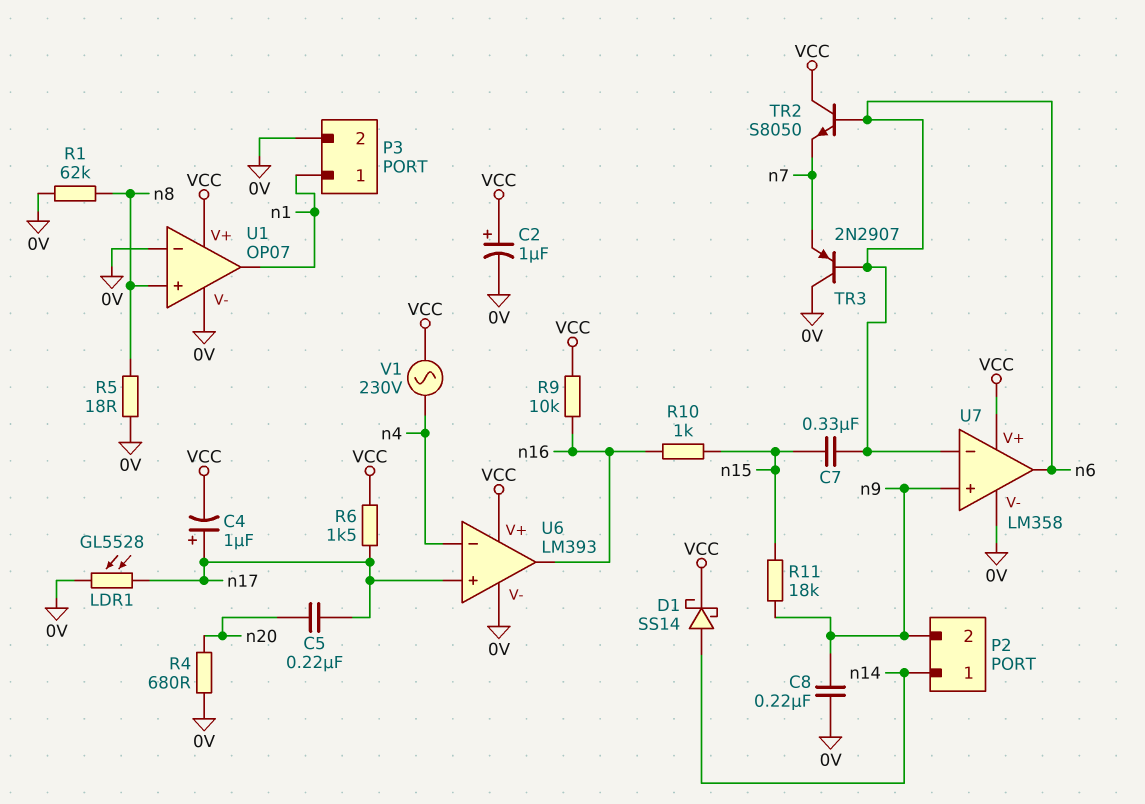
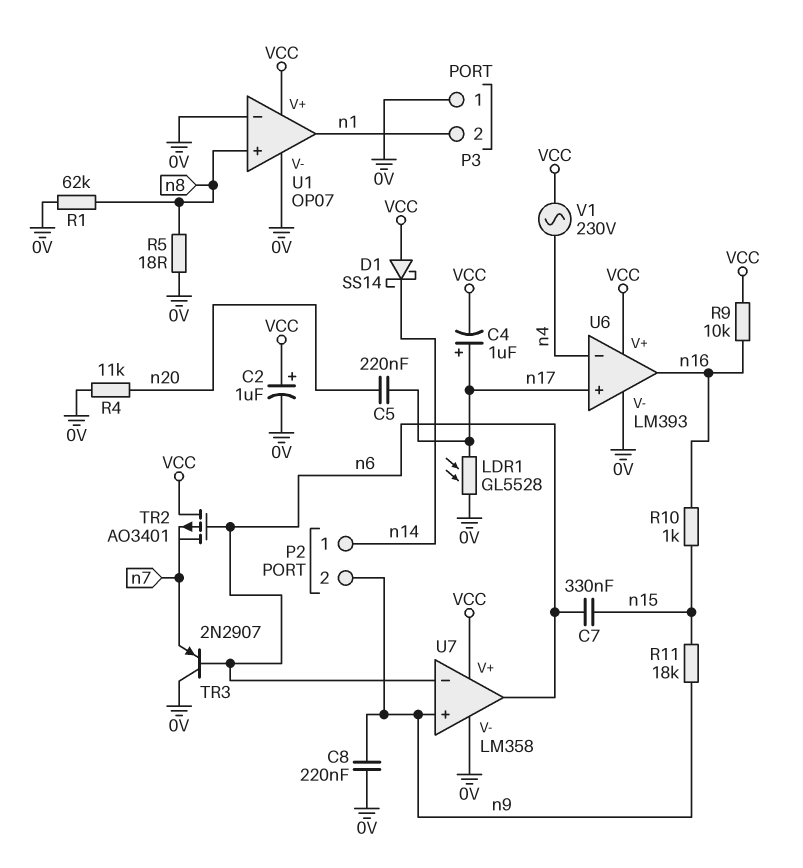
D1: schottky SS14 (A n14, K VCC) -> schottky SS14 (A VCC, K n14)
P3 pin 1: n1 -> 0V
P3 pin 2: 0V -> n1
R4: 680 (0V, n20) -> 11k (0V, n20)
R6: 1.5k (VCC, n17) -> none
TR2: NPN S8050 (B n6, C VCC, E n7) -> PMOS AO3401 (G n6, D VCC, S n7)

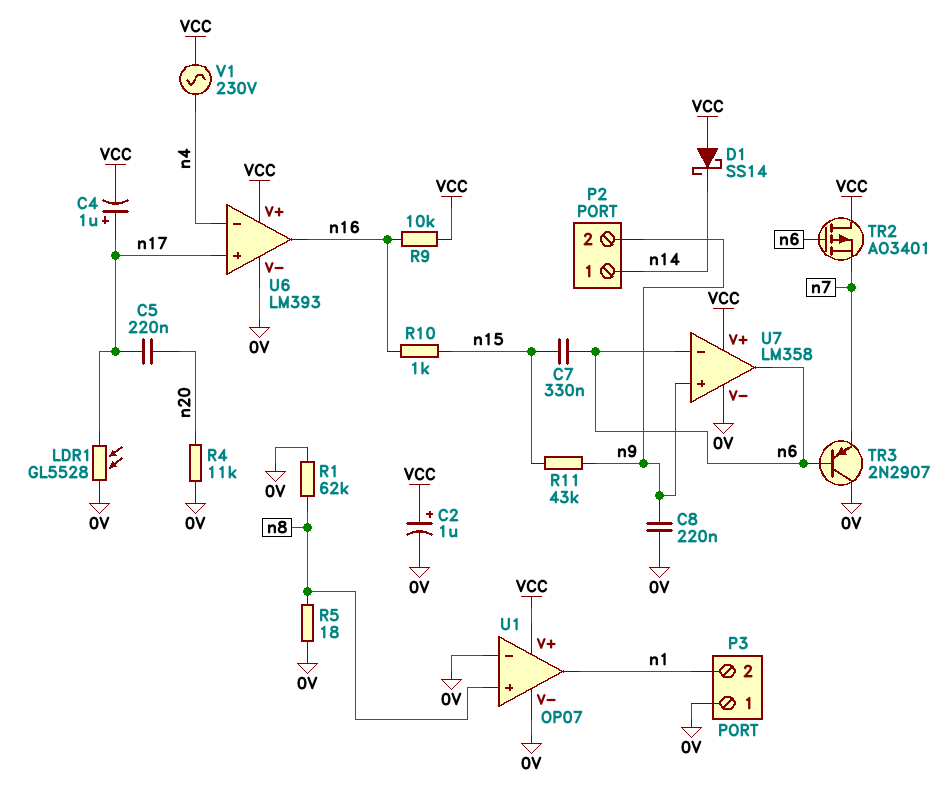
R11: 18k (n9, n15) -> 43k (n9, n15)

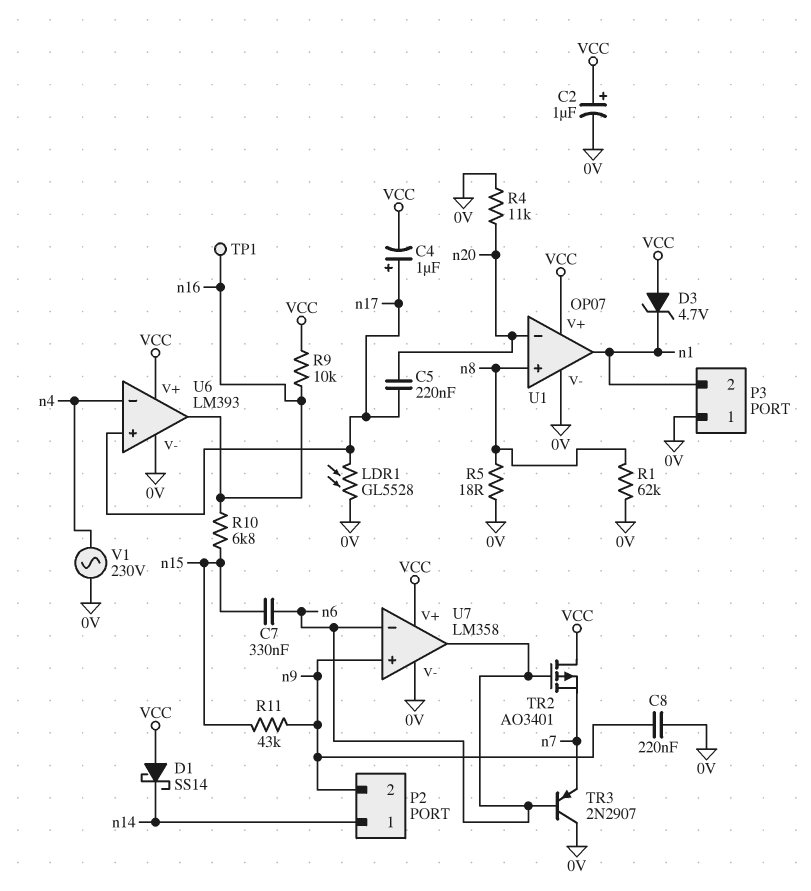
D3: none -> zener 4.7V (A VCC, K n1)
R10: 1k (n15, n16) -> 6.8k (n15, n16)
TP1: none -> test point (n16)
U1 pin in-: 0V -> n20
V1: AC 230V (VCC, n4) -> AC 230V (0V, n4)

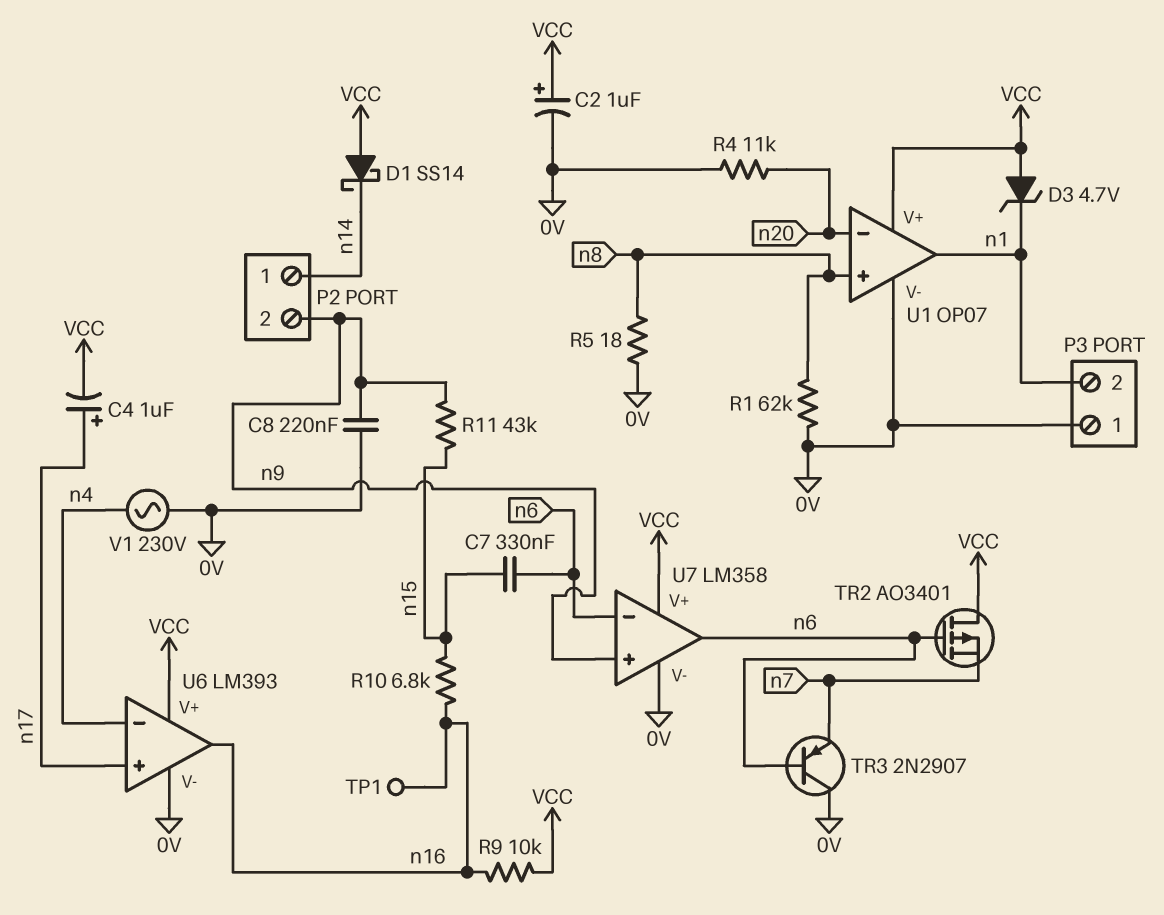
C5: 220nF (n17, n20) -> none
LDR1: GL5528 (0V, n17) -> none

